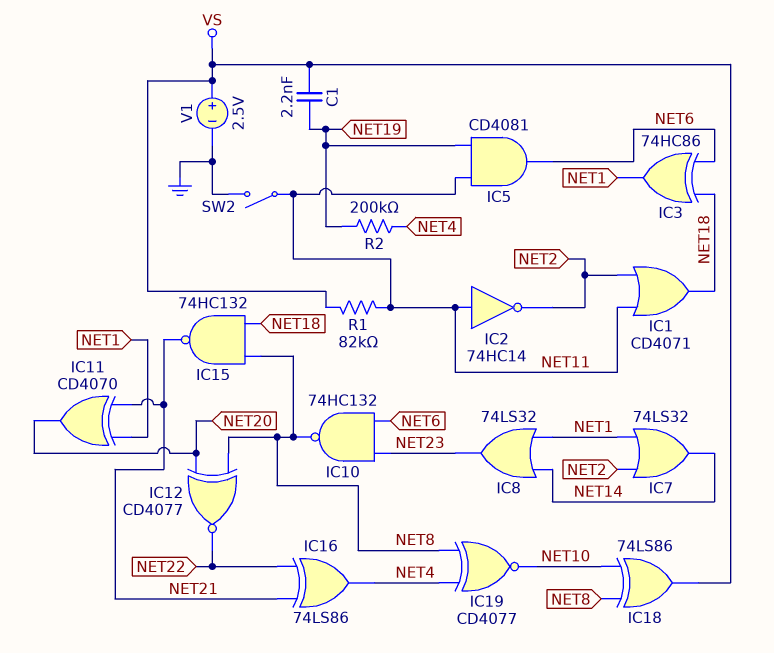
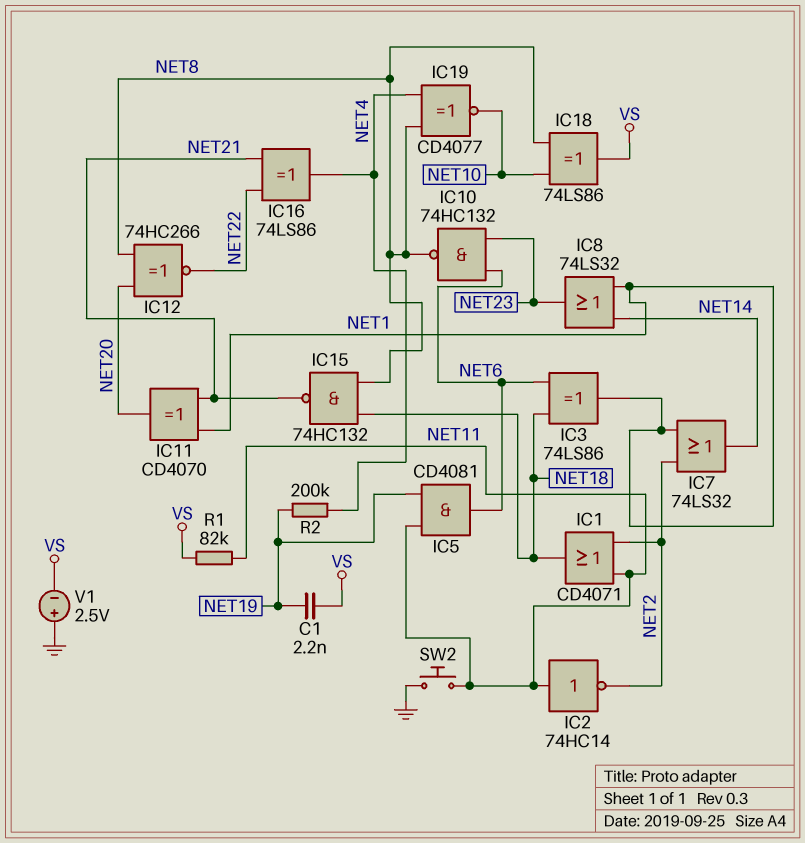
IC3: XOR 74HC86 (in NET6, in NET18, out NET1) -> XOR 74LS86 (in NET6, in NET18, out NET1)
IC12: XNOR CD4077 (in NET8, in NET20, out NET22) -> XNOR 74HC266 (in NET8, in NET20, out NET22)
SW2: switch (GND, NET11) -> button (GND, NET11)
V1: 2.5V (plus VS, minus GND) -> 2.5V (plus GND, minus VS)

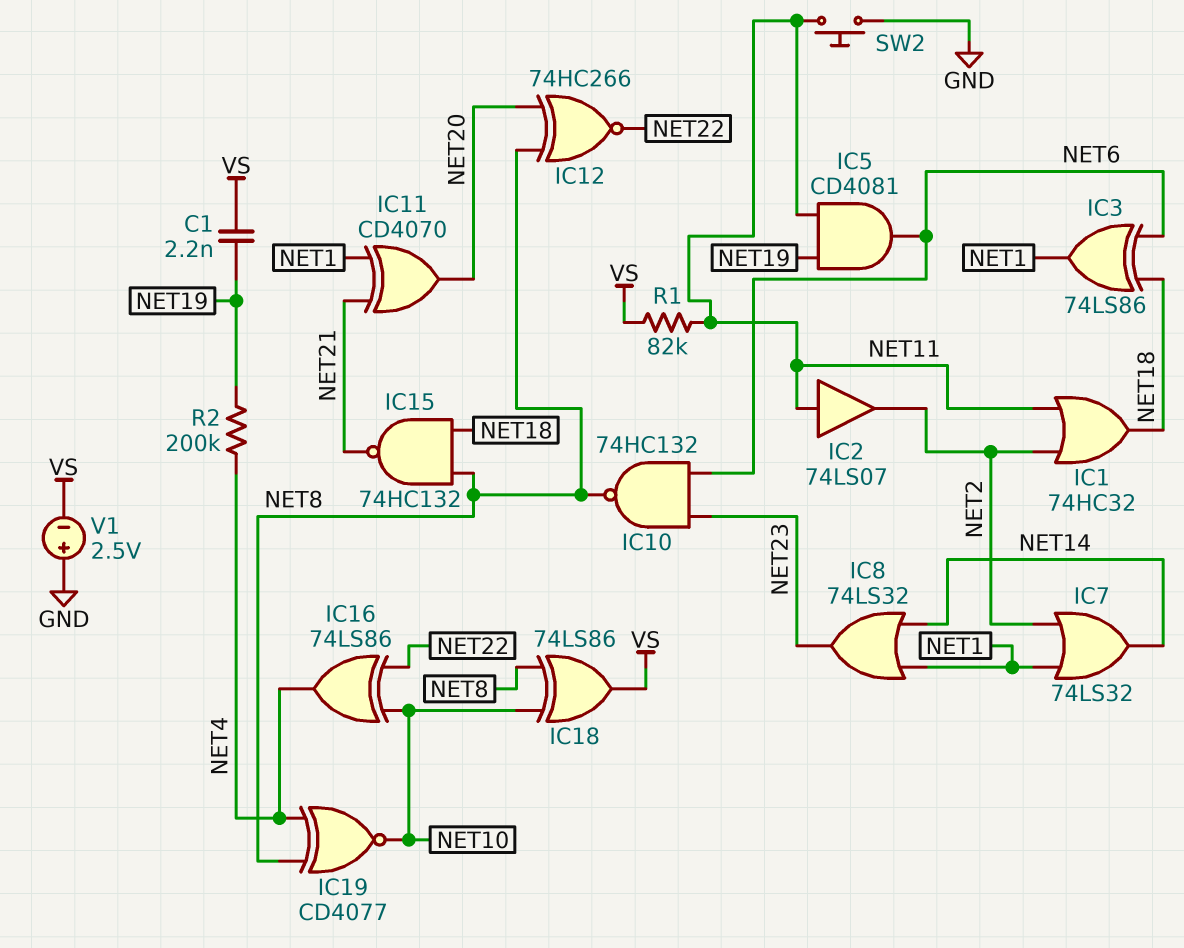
IC1: OR CD4071 (in NET2, in NET11, out NET18) -> OR 74HC32 (in NET2, in NET11, out NET18)
IC2: NOT 74HC14 (in NET11, out NET2) -> buffer 74LS07 (in NET11, out NET2)
IC16: XOR 74LS86 (in NET21, in NET22, out NET4) -> XOR 74LS86 (in NET10, in NET22, out NET4)

